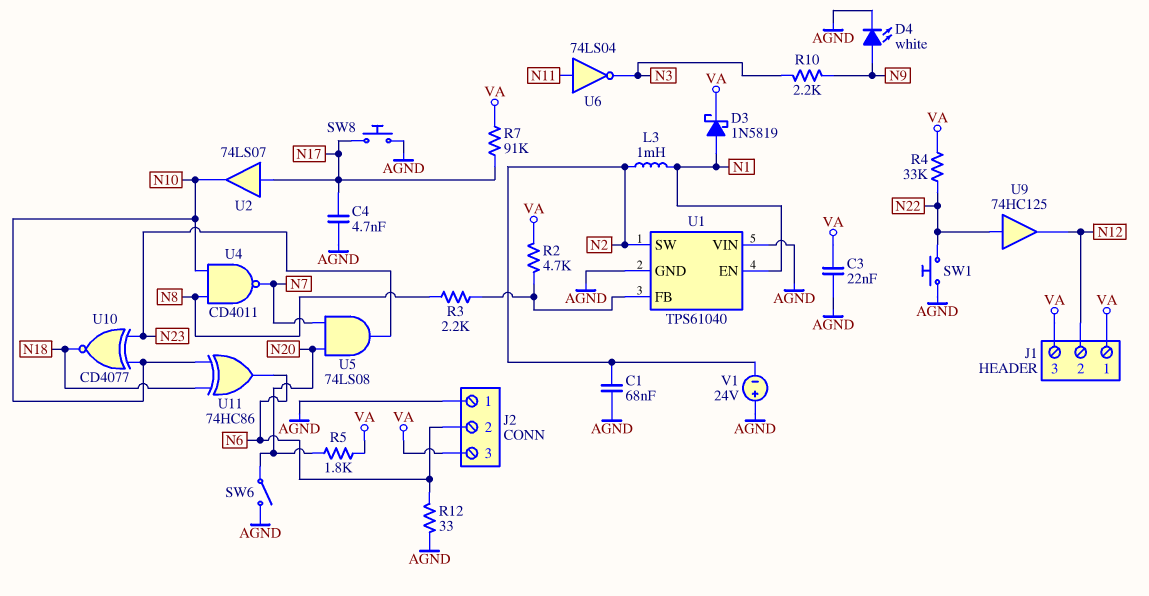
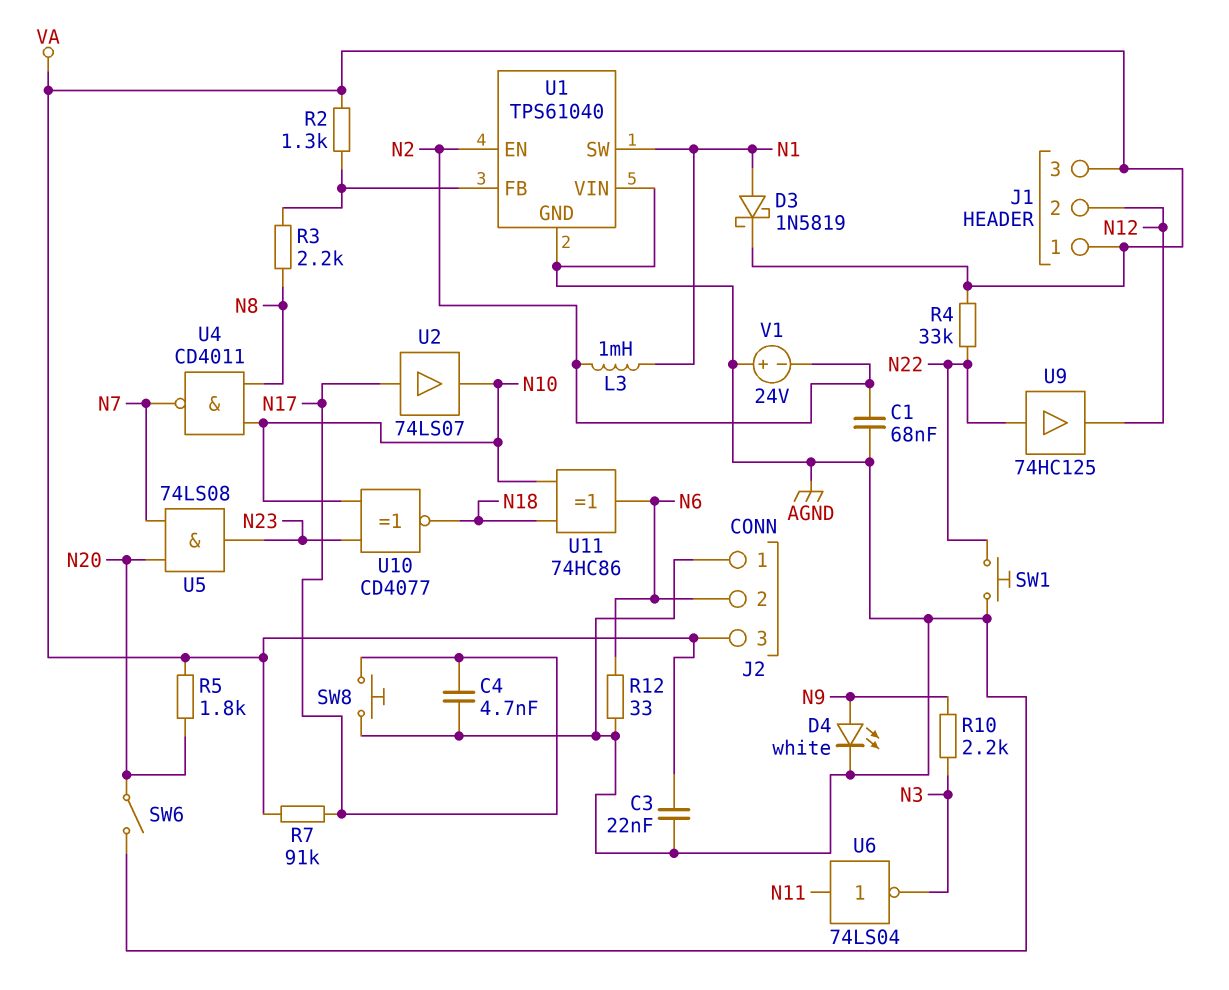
R2: 4.7k (U1/FB, VA) -> 1.3k (U1/FB, VA)
U1 pin EN: N1 -> N2
U1 pin SW: N2 -> N1

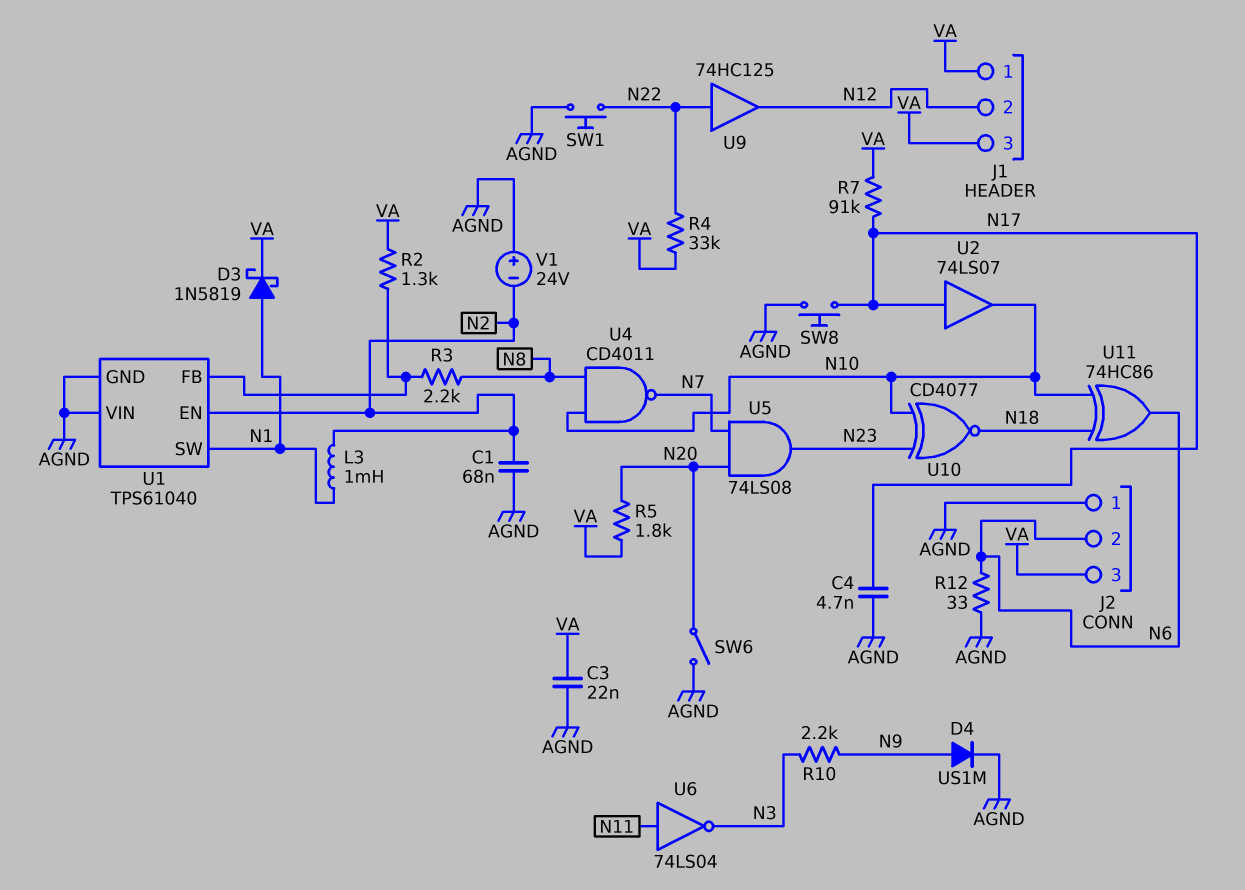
D4: LED white (A N9, K AGND) -> diode US1M (A N9, K AGND)

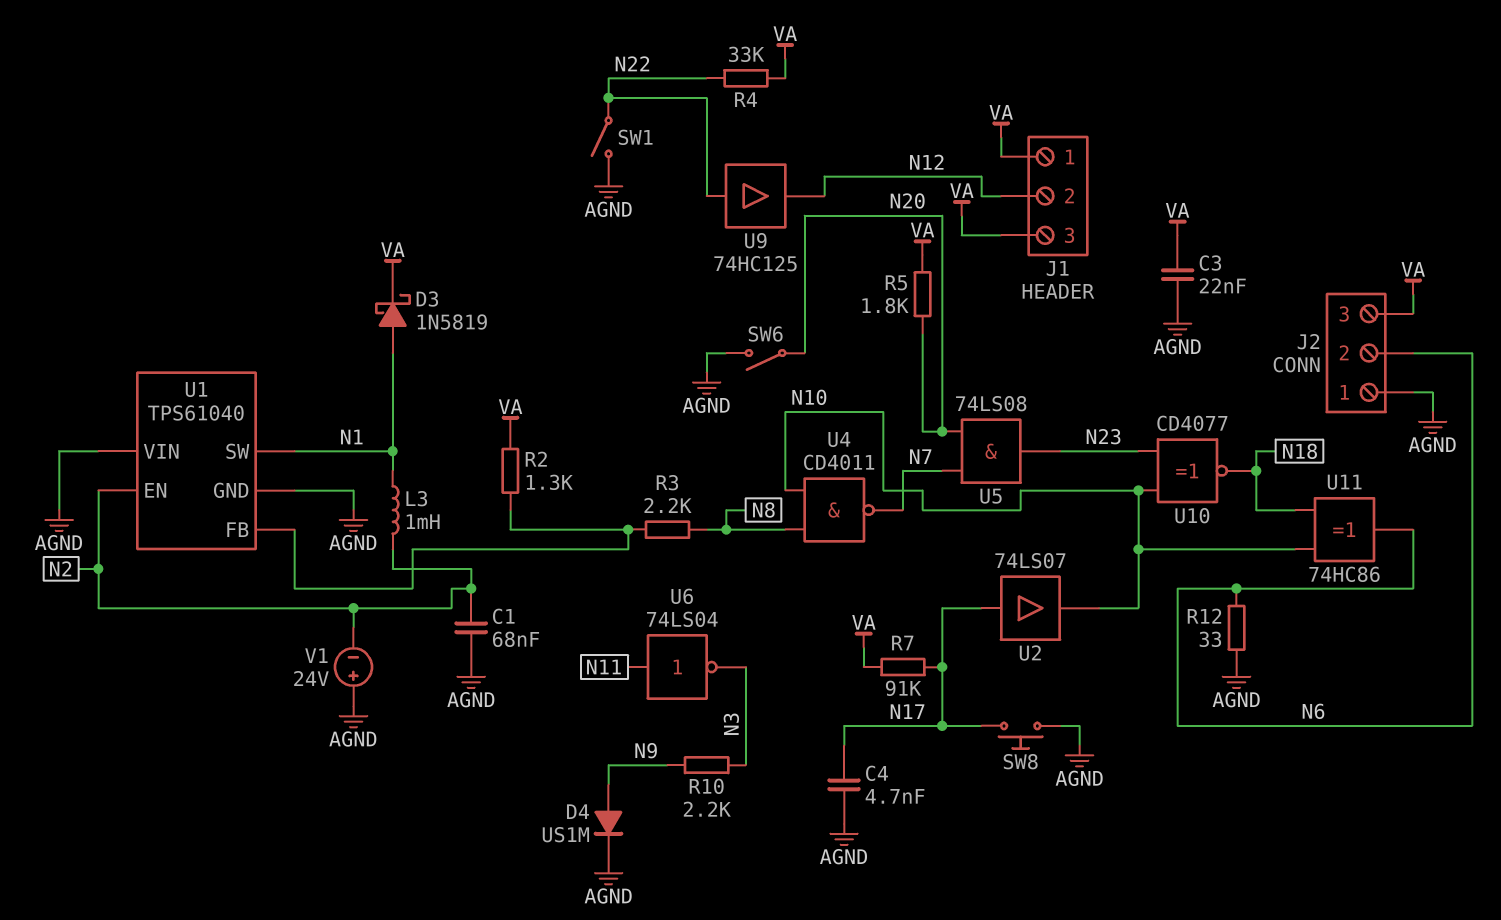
SW1: button (AGND, N22) -> switch (AGND, N22)

